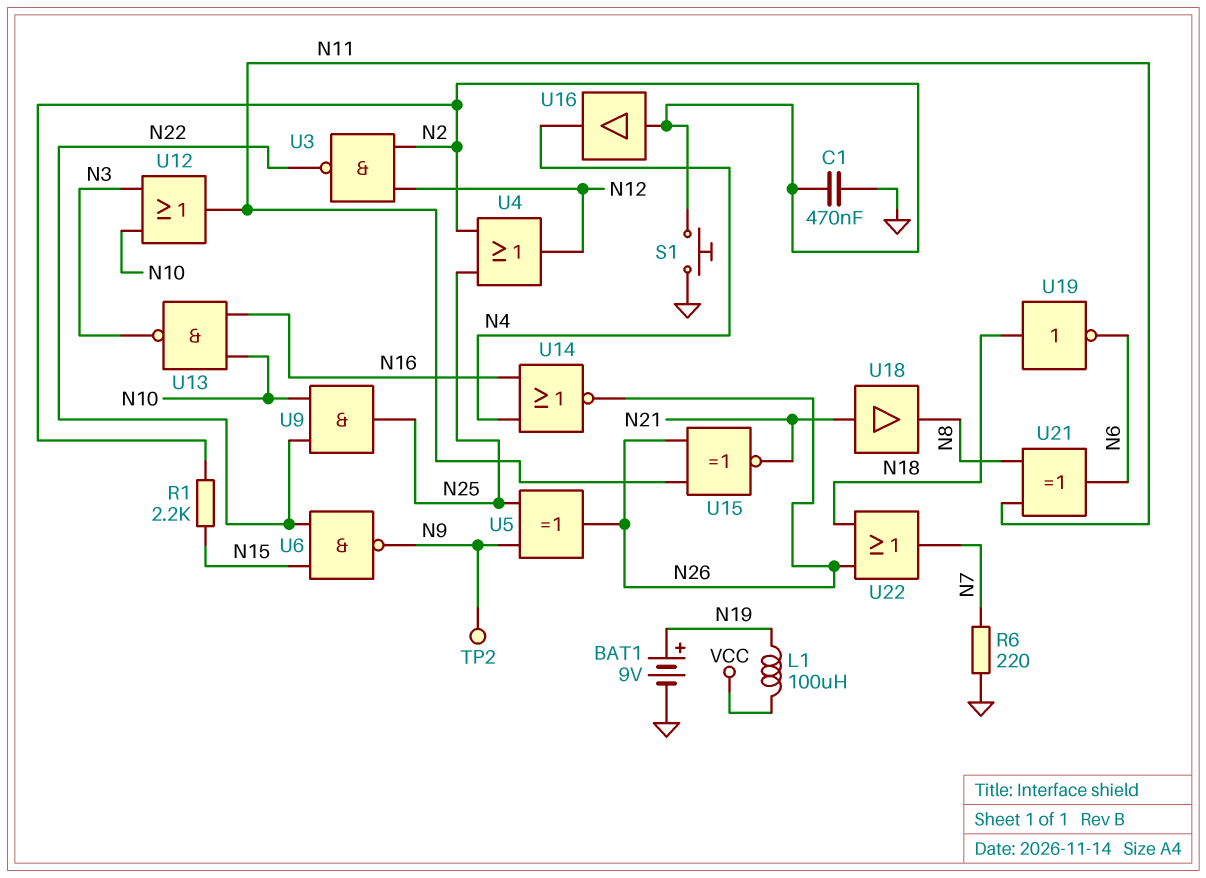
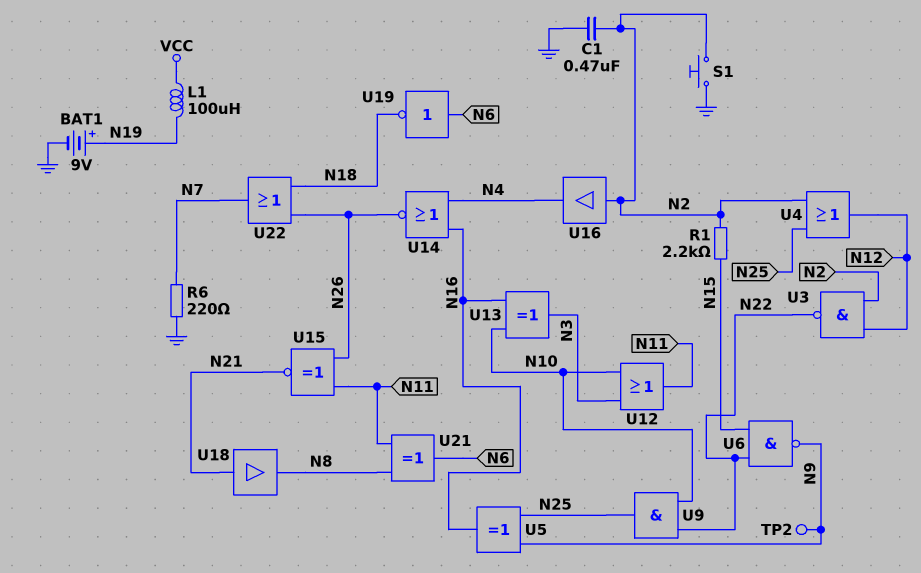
U5: XOR (in N9, in N25, out N26) -> XOR (in N9, in N25, out N16)
U13: NAND (in N10, in N16, out N3) -> XOR (in N10, in N16, out N3)
U19: NOT (in N18, out N6) -> NOT (in N6, out N18)

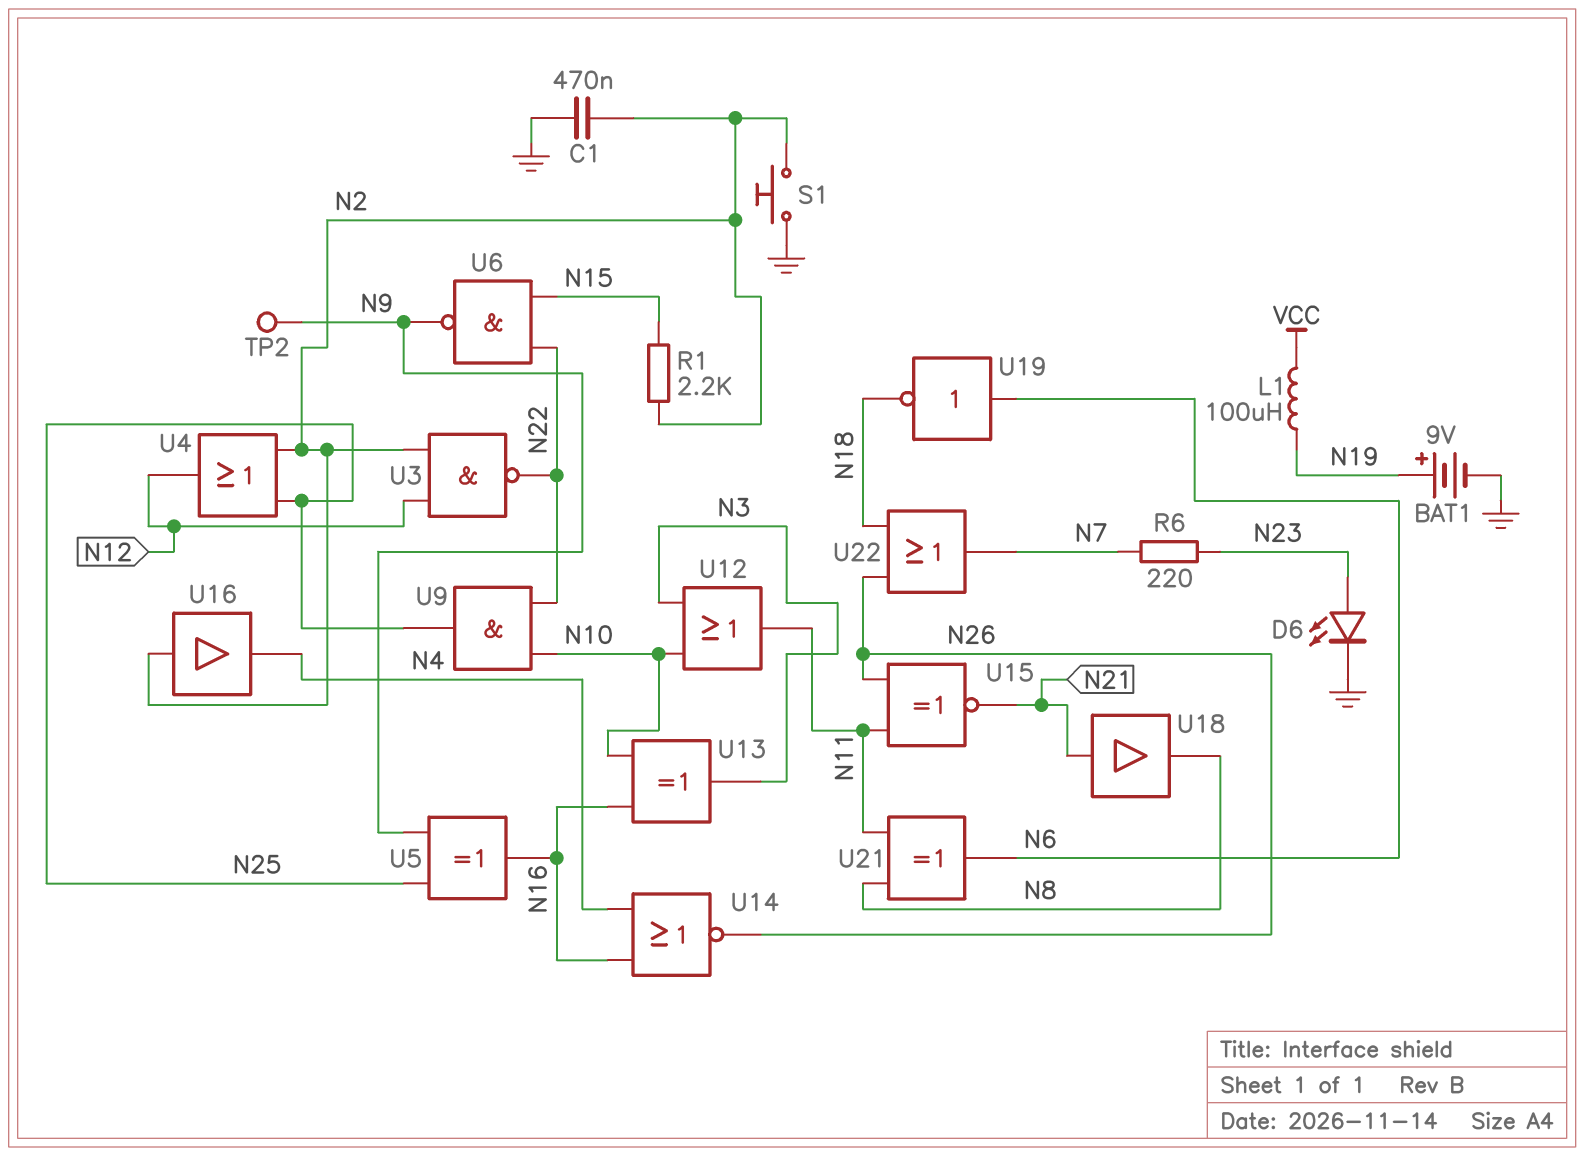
D6: none -> LED (A N23, K GND)
R6: 220 (GND, N7) -> 220 (N7, N23)

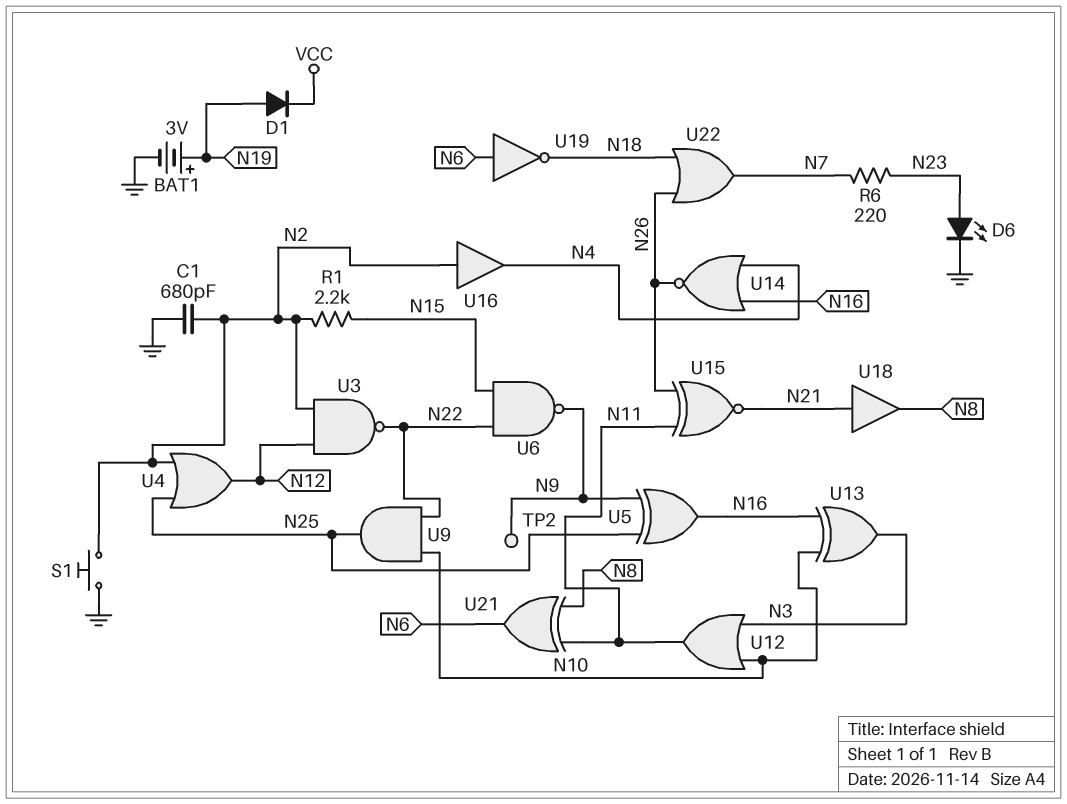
BAT1: 9V (plus N19, minus GND) -> 3V (plus N19, minus GND)
C1: 470nF (GND, N2) -> 680pF (GND, N2)
D1: none -> diode (A N19, K VCC)
L1: 100uH (N19, VCC) -> none

